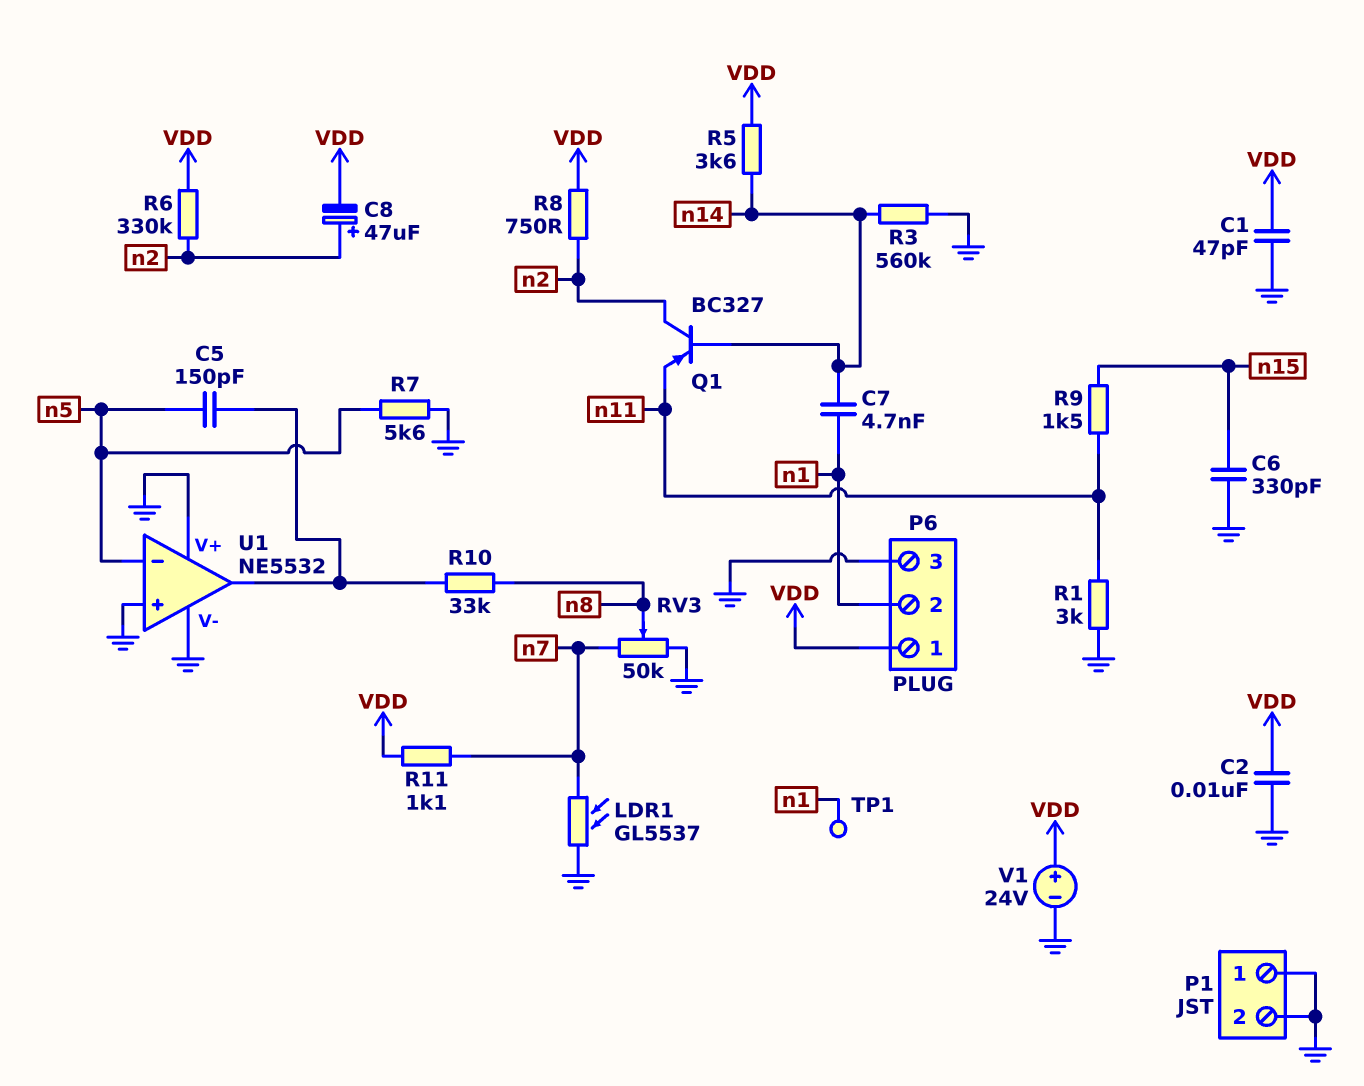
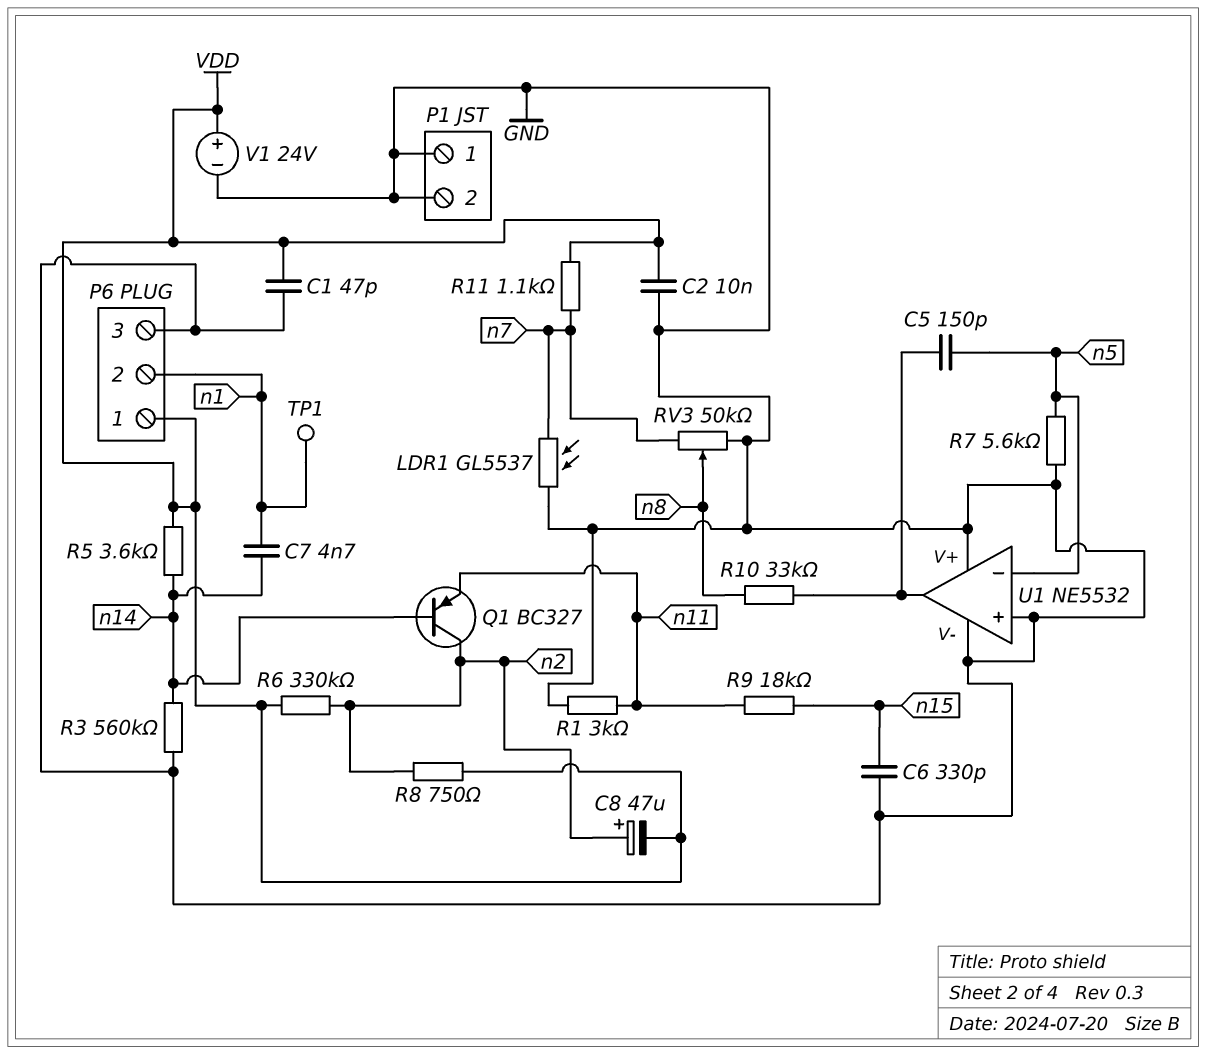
R9: 1.5k (n11, n15) -> 18k (n11, n15)

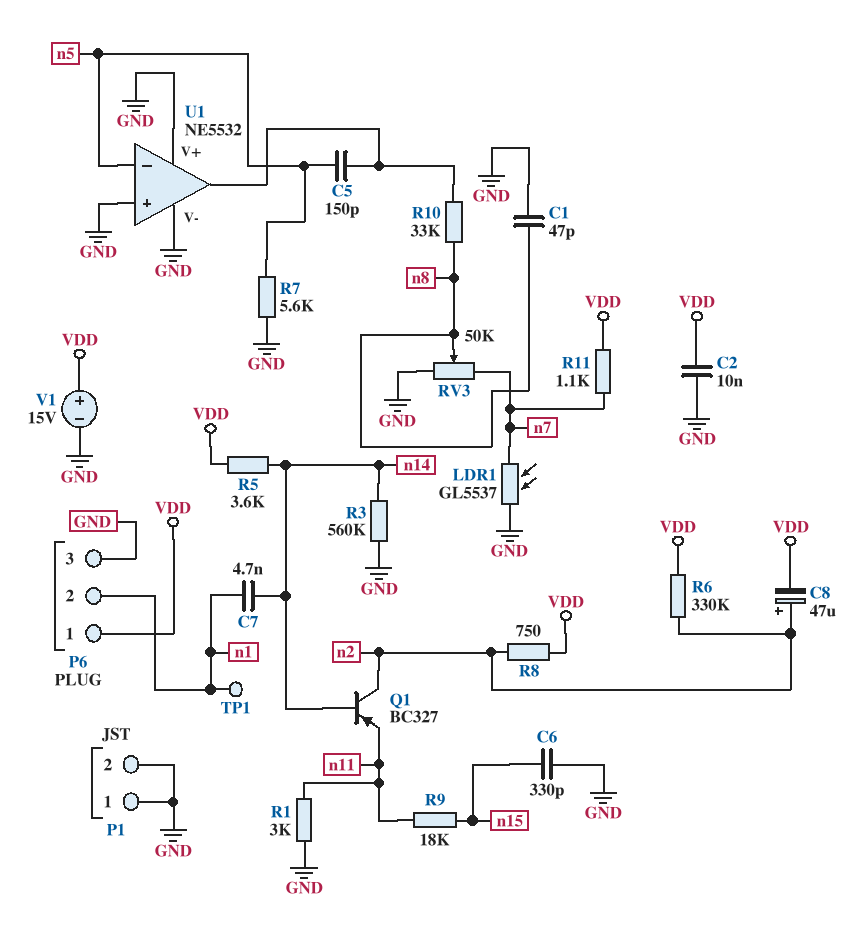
C1: 47pF (GND, VDD) -> 47pF (GND, n8)
V1: 24V (plus VDD, minus GND) -> 15V (plus VDD, minus GND)

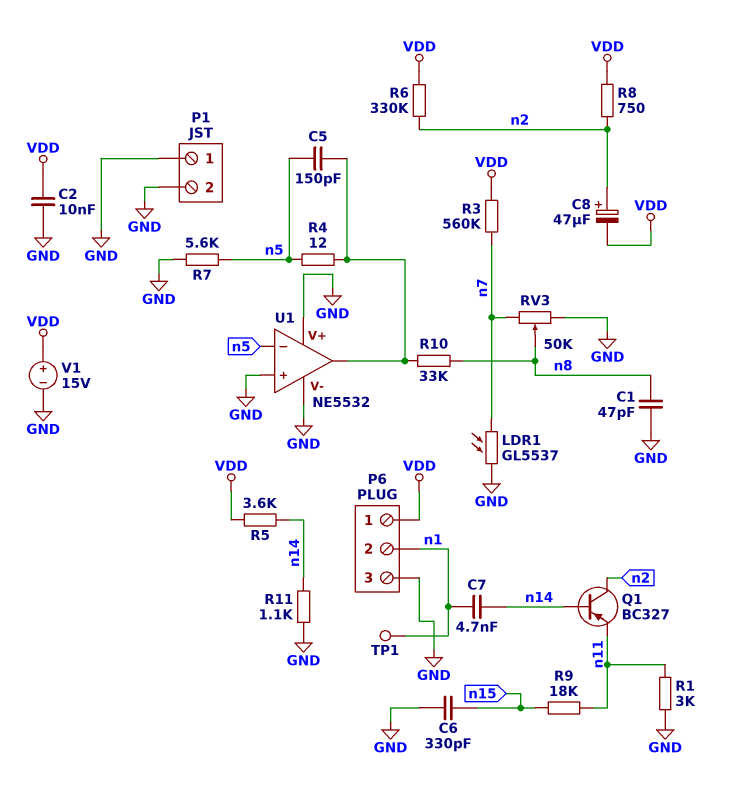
R3: 560k (GND, n14) -> 560k (VDD, n7)
R4: none -> 12 (U1/out, n5)
R11: 1.1k (VDD, n7) -> 1.1k (GND, n14)

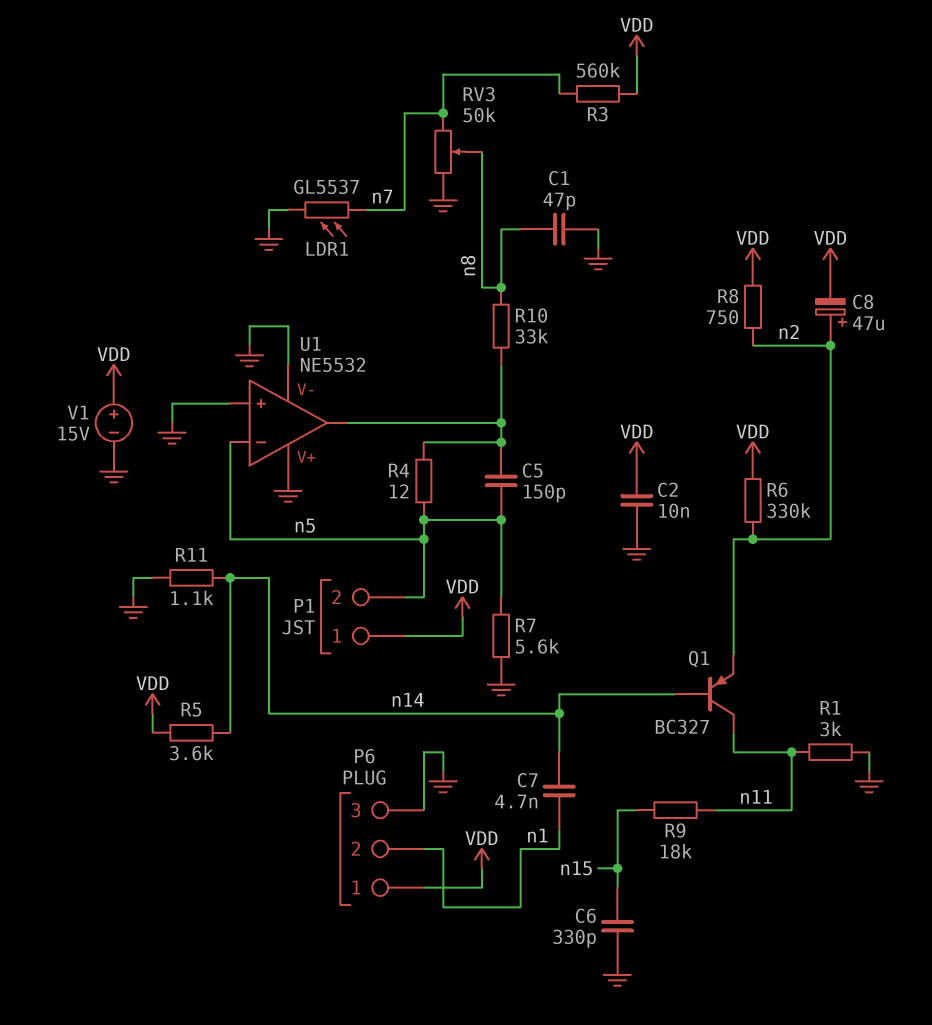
P1 pin 1: GND -> VDD
P1 pin 2: GND -> n5
Q1: PNP BC327 (B n14, C n2, E n11) -> PNP BC327 (B n14, C n11, E n2)
TP1: test point (n1) -> none

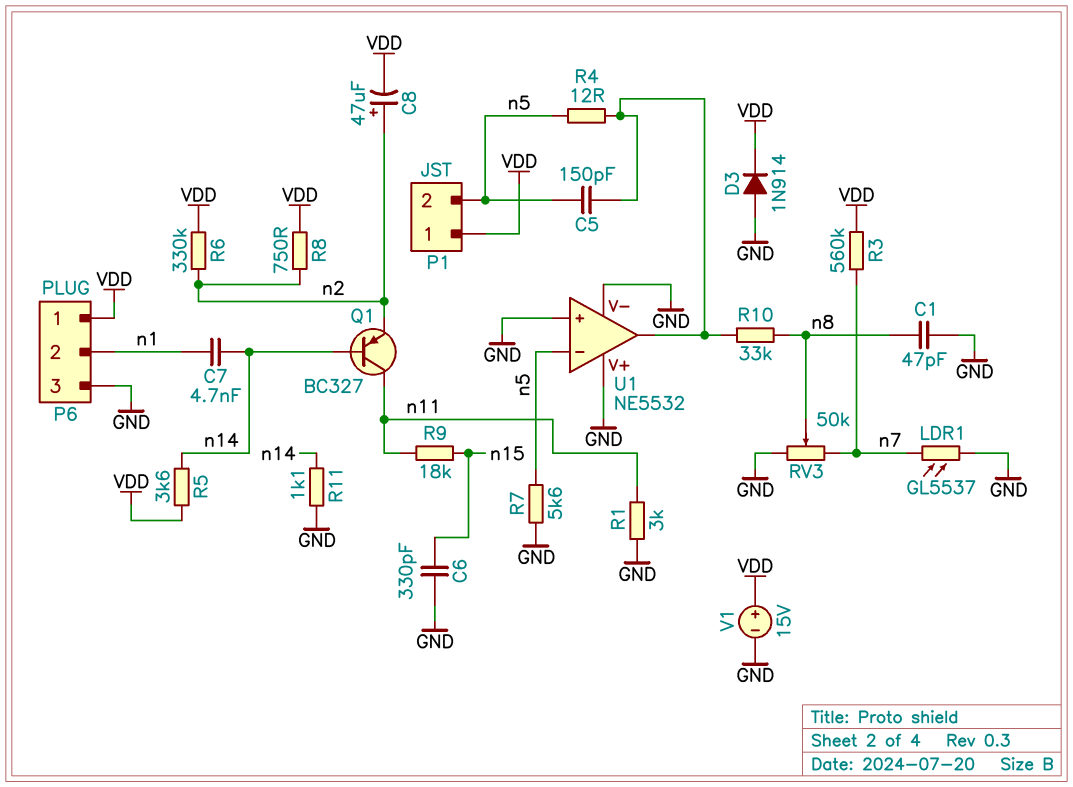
C2: 10nF (GND, VDD) -> none
D3: none -> diode 1N914 (A GND, K VDD)

